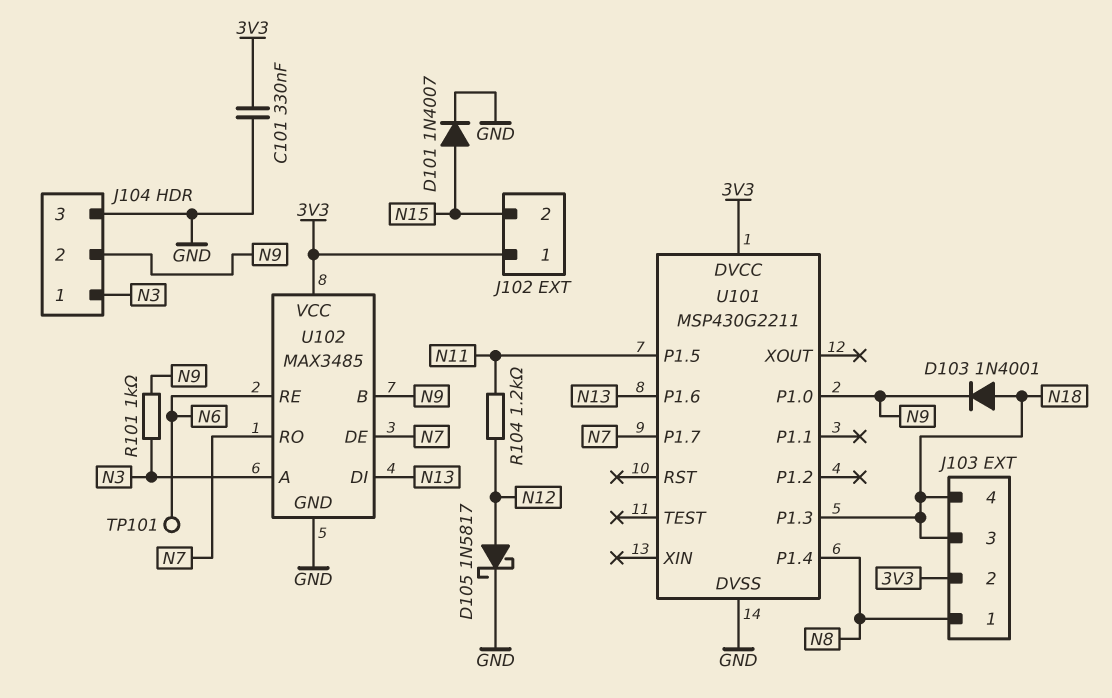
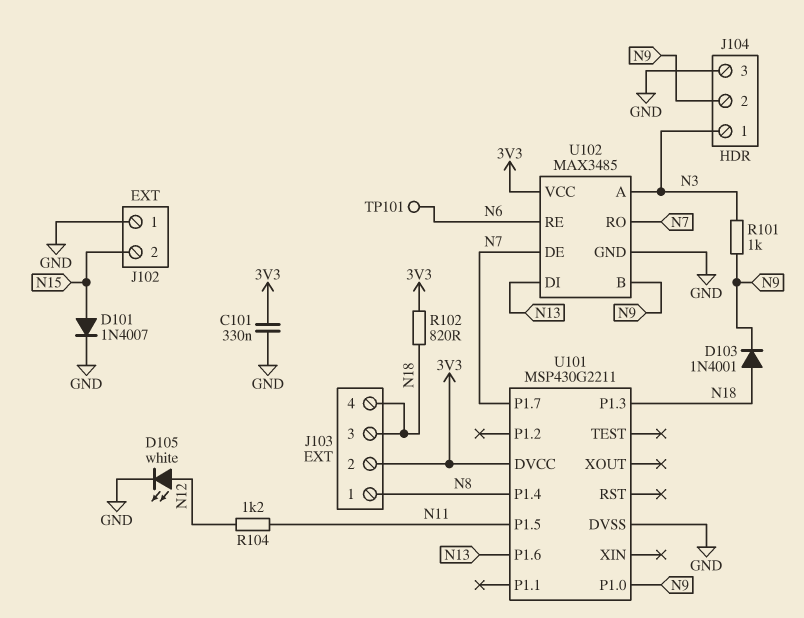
D105: schottky 1N5817 (A N12, K GND) -> LED white (A N12, K GND)
J102 pin 1: 3V3 -> GND
R102: none -> 820 (3V3, N18)

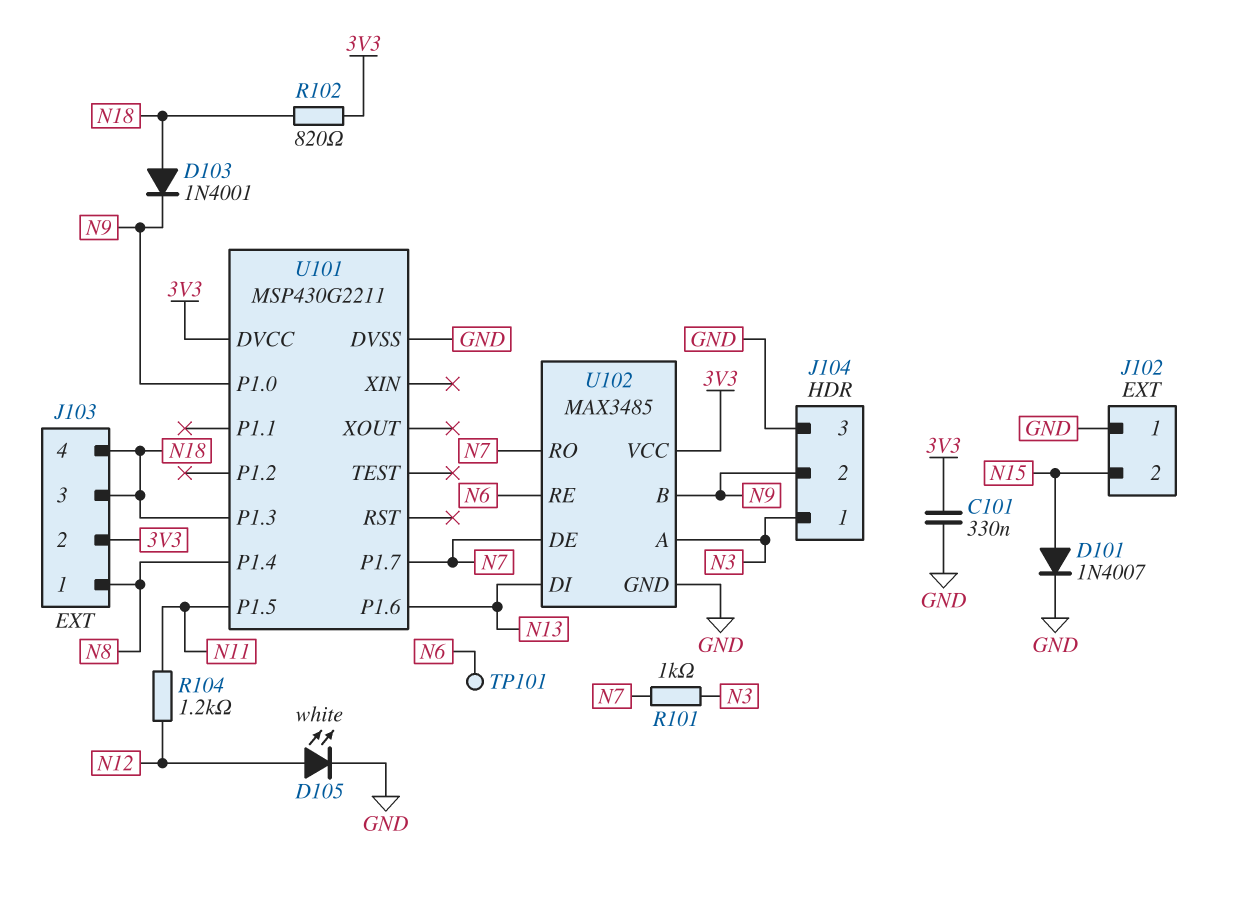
R101: 1k (N3, N9) -> 1k (N3, N7)

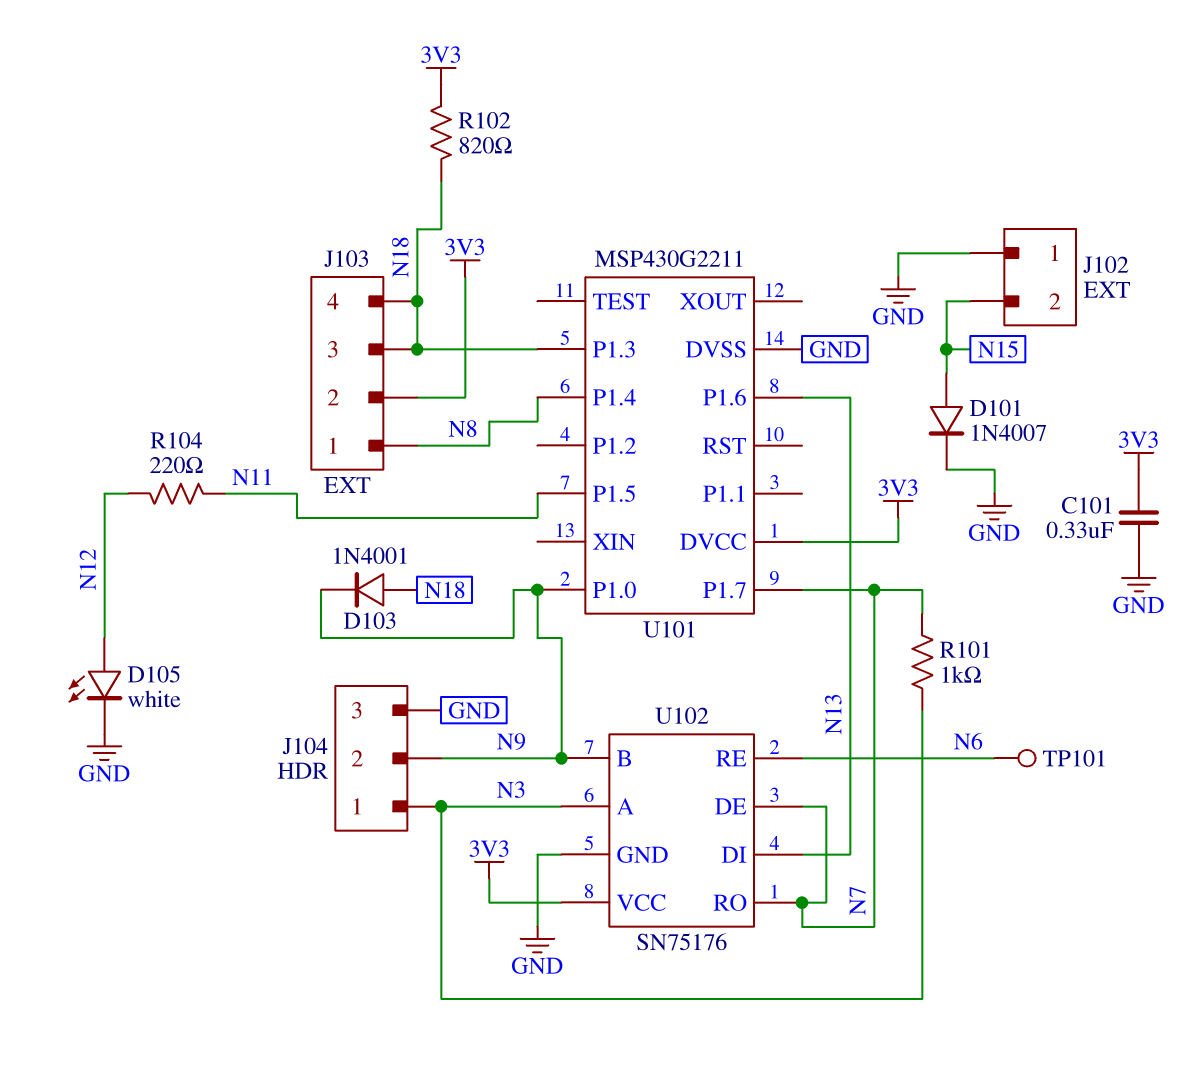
R104: 1.2k (N11, N12) -> 220 (N11, N12)
U102: MAX3485 -> SN75176

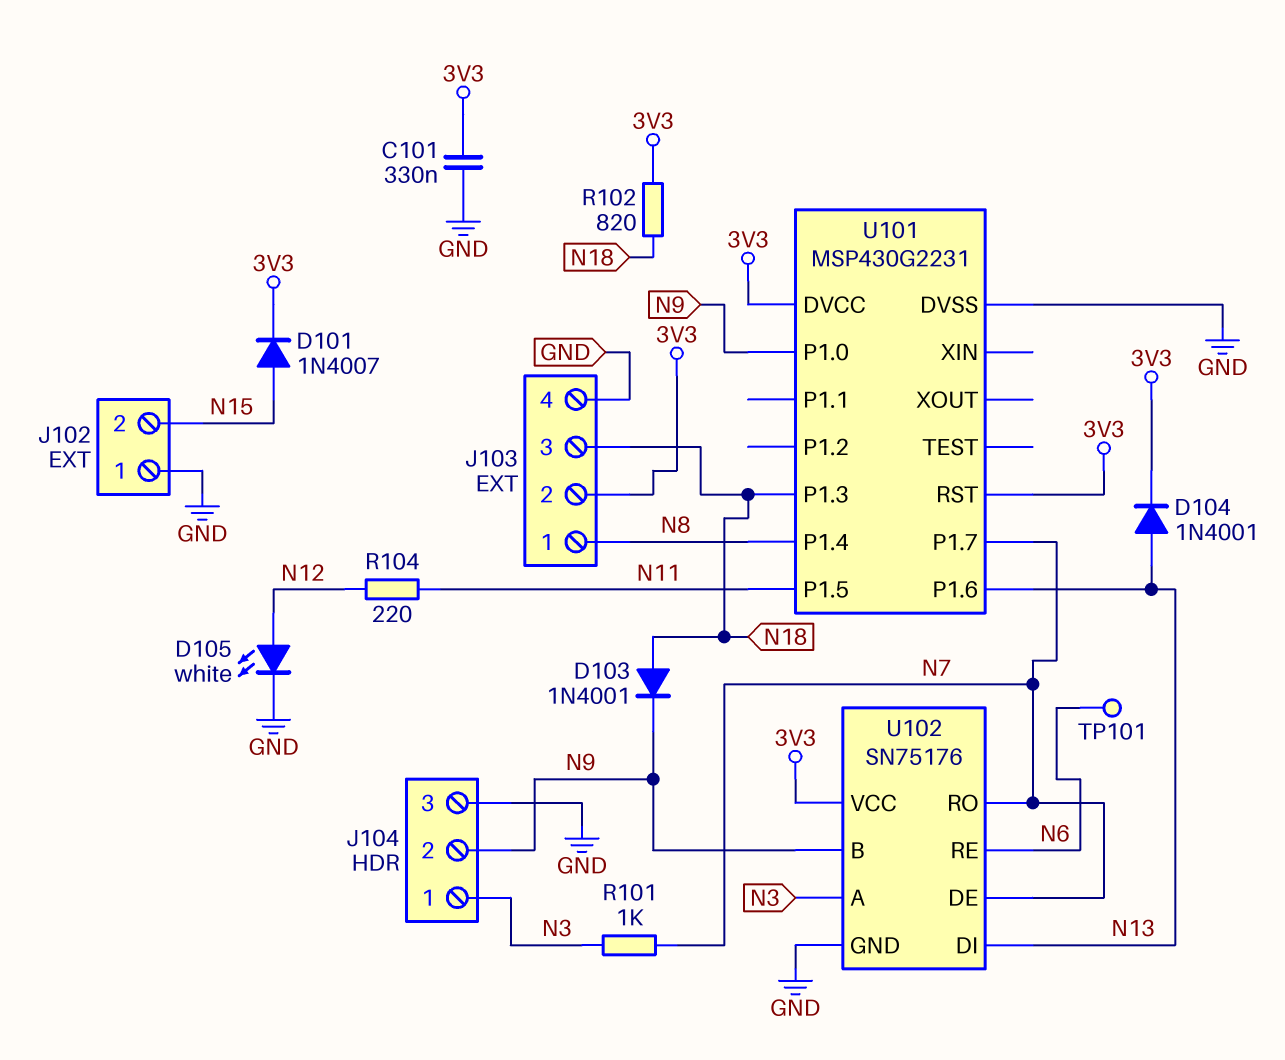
D101: diode 1N4007 (A N15, K GND) -> diode 1N4007 (A N15, K 3V3)
D104: none -> diode 1N4001 (A N13, K 3V3)
J103 pin 4: N18 -> GND
U101: MSP430G2211 -> MSP430G2231
U101 pin RST: none -> 3V3

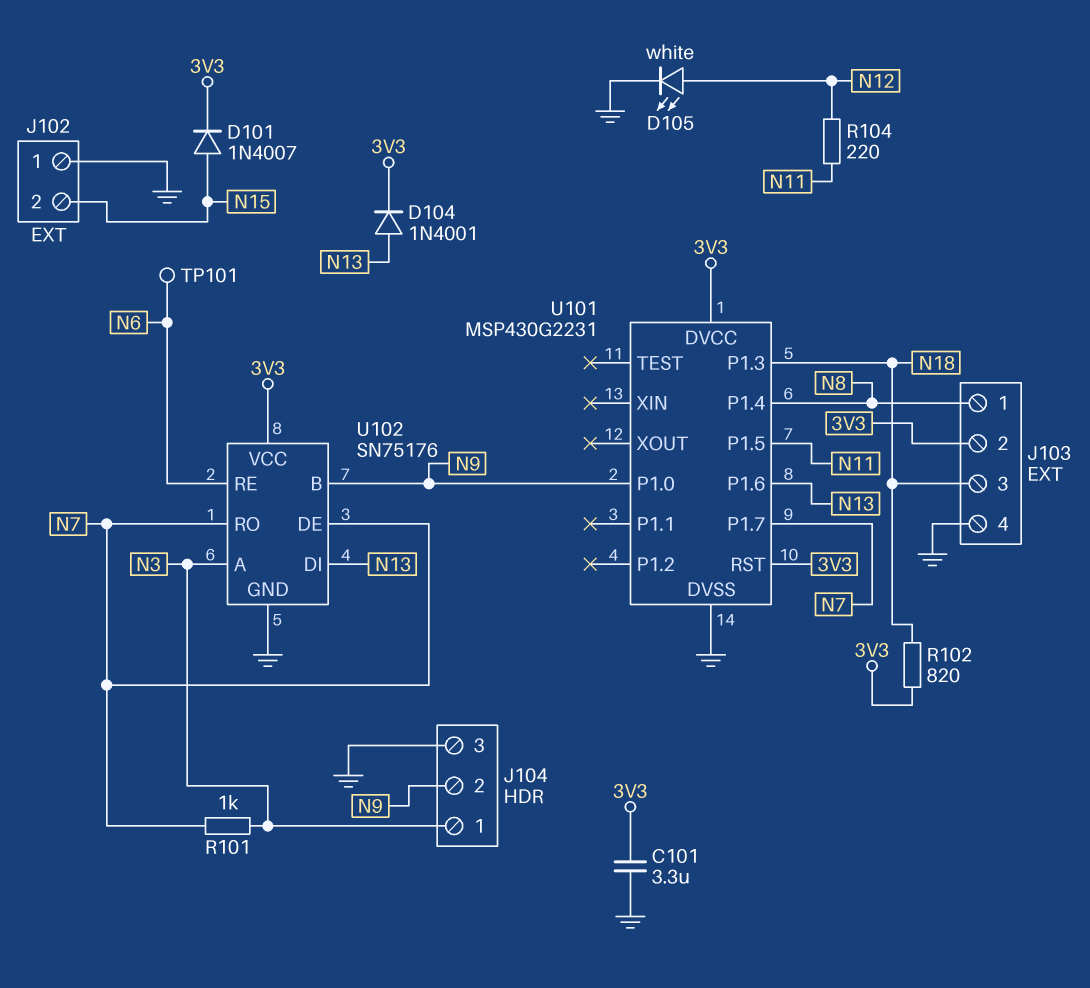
C101: 330nF (3V3, GND) -> 3.3uF (3V3, GND)
D103: diode 1N4001 (A N18, K N9) -> none

